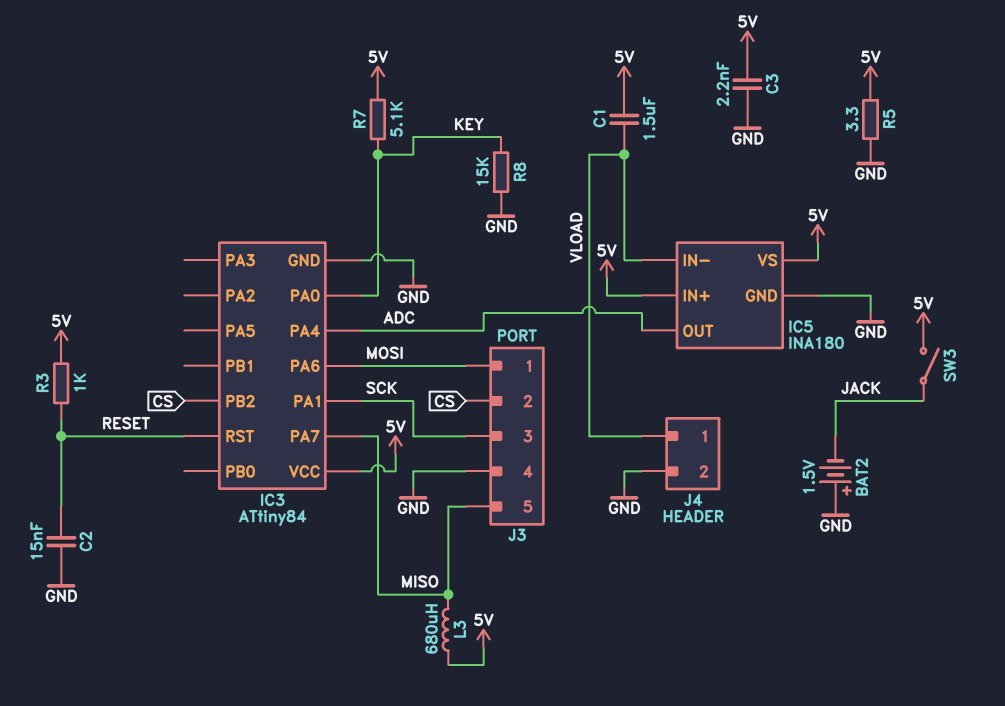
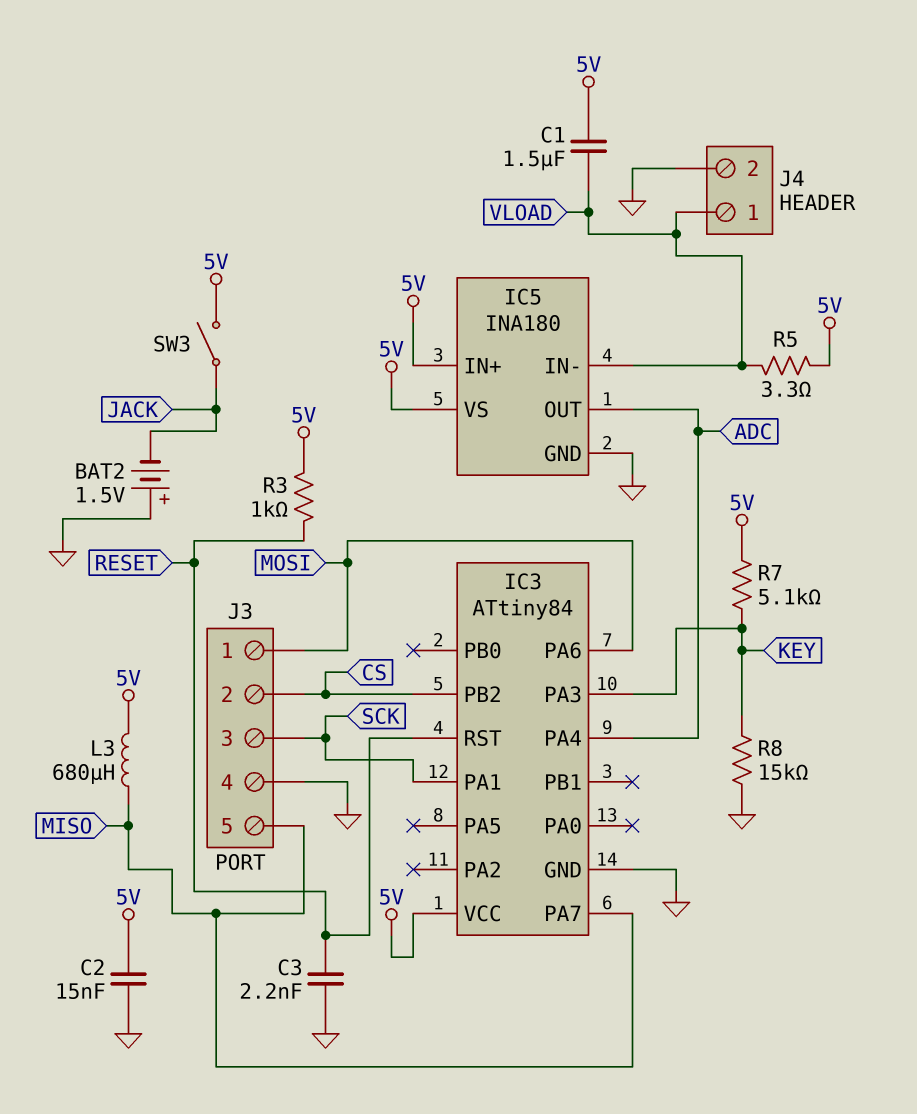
C2: 15nF (GND, RESET) -> 15nF (5V, GND)
C3: 2.2nF (5V, GND) -> 2.2nF (GND, RESET)
IC3 pin PA0: KEY -> none
IC3 pin PA3: none -> KEY
R5: 3.3 (5V, GND) -> 3.3 (5V, VLOAD)

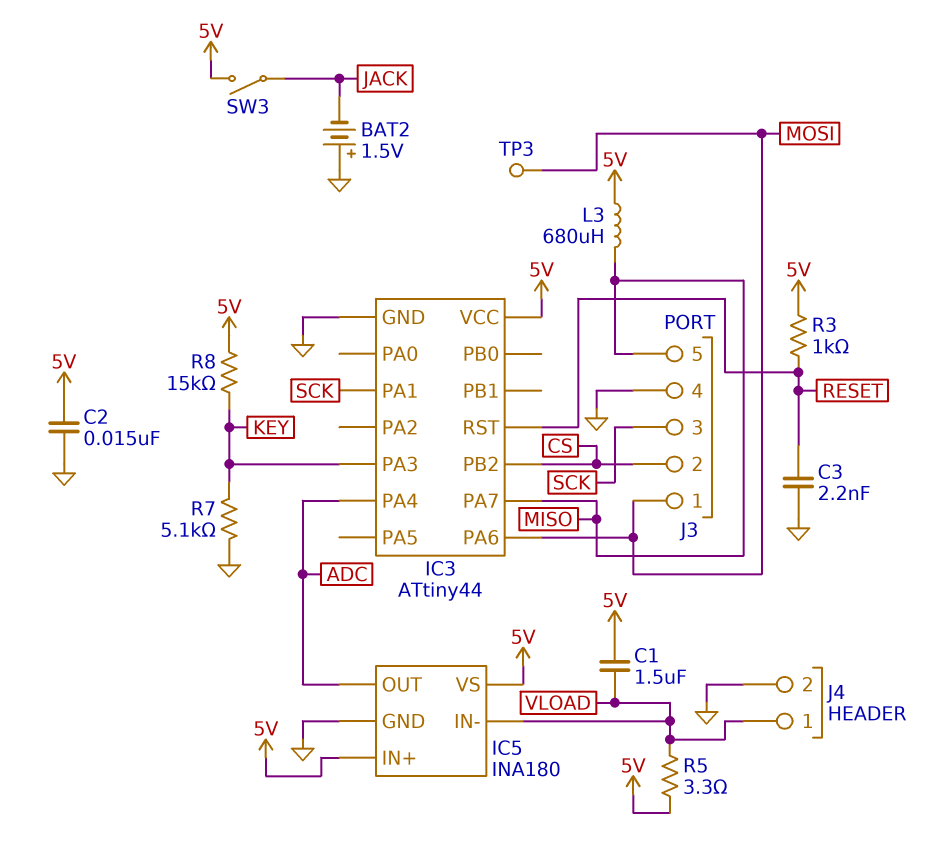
IC3: ATtiny84 -> ATtiny44
R7: 5.1k (5V, KEY) -> 5.1k (GND, KEY)
R8: 15k (GND, KEY) -> 15k (5V, KEY)
TP3: none -> test point (MOSI)

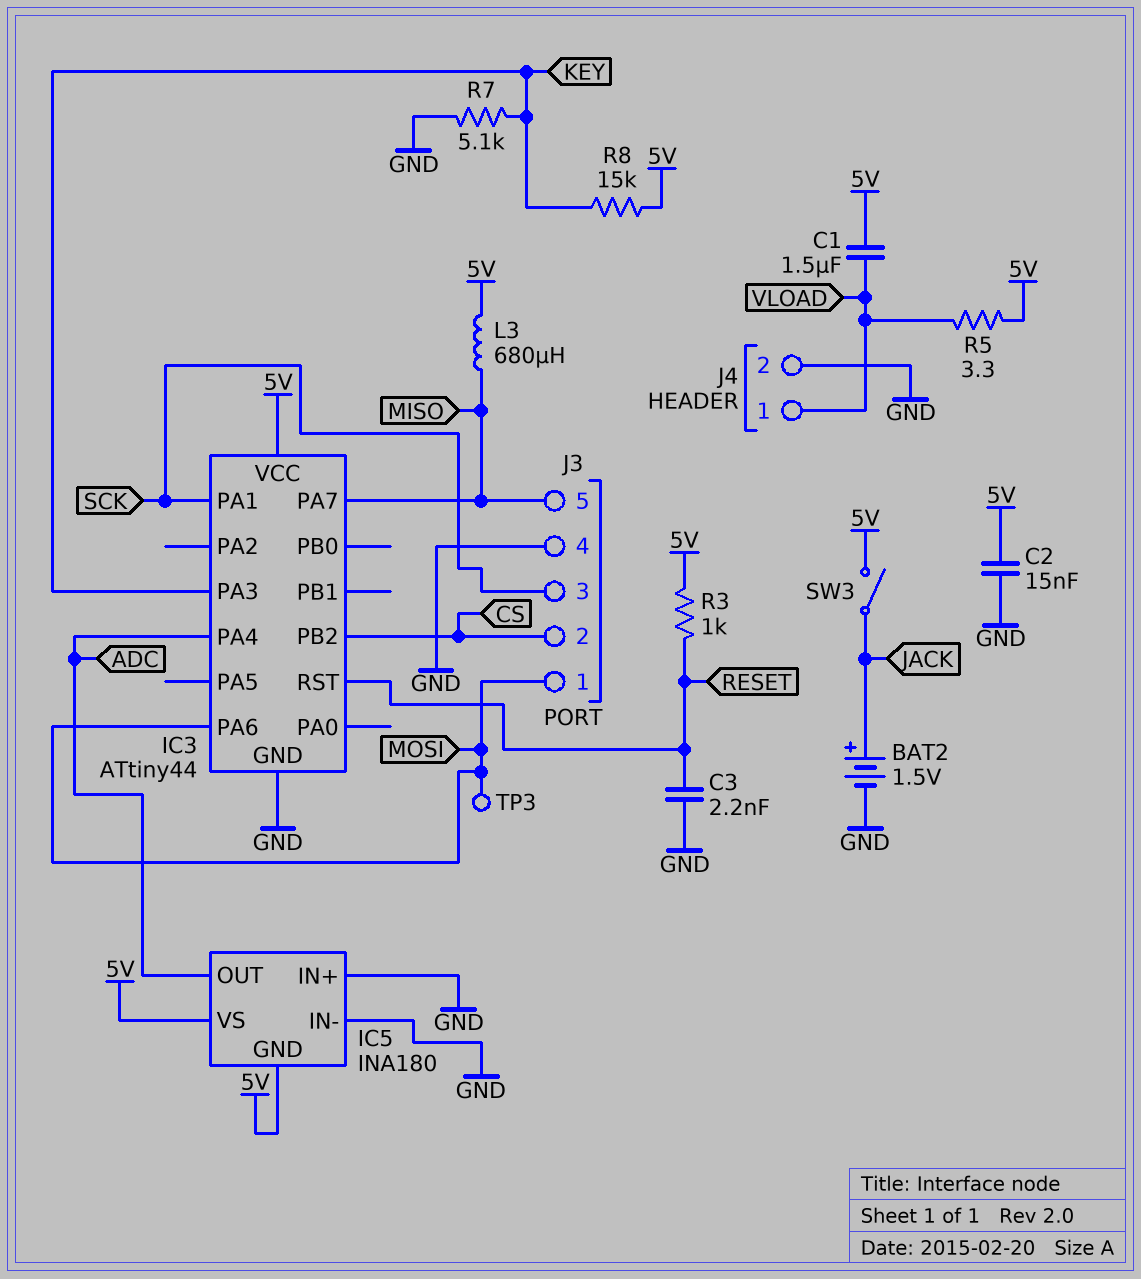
BAT2: 1.5V (plus GND, minus JACK) -> 1.5V (plus JACK, minus GND)
IC5 pin GND: GND -> 5V
IC5 pin IN+: 5V -> GND
IC5 pin IN-: VLOAD -> GND

